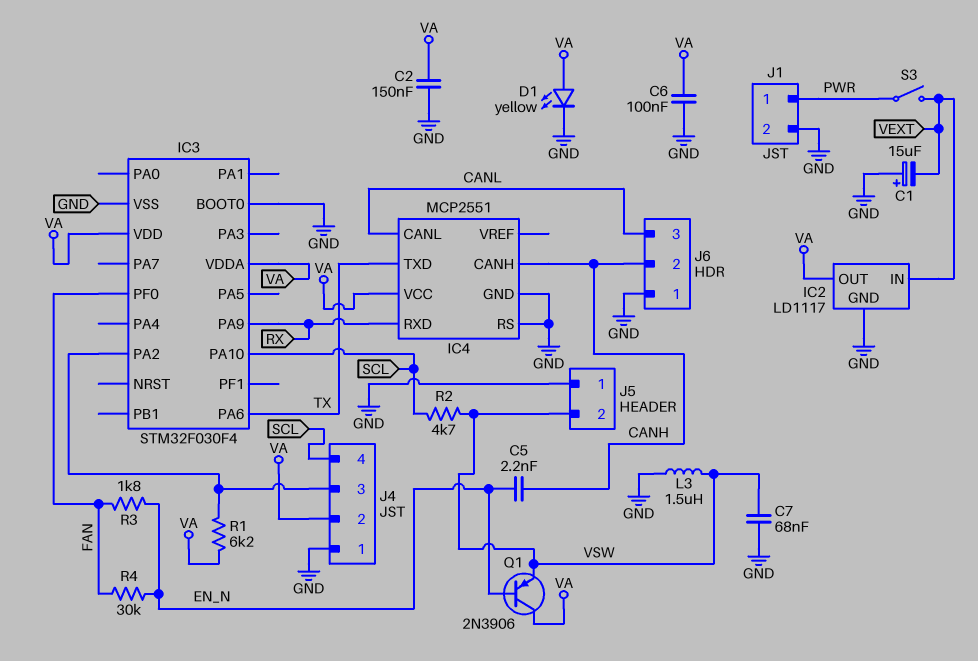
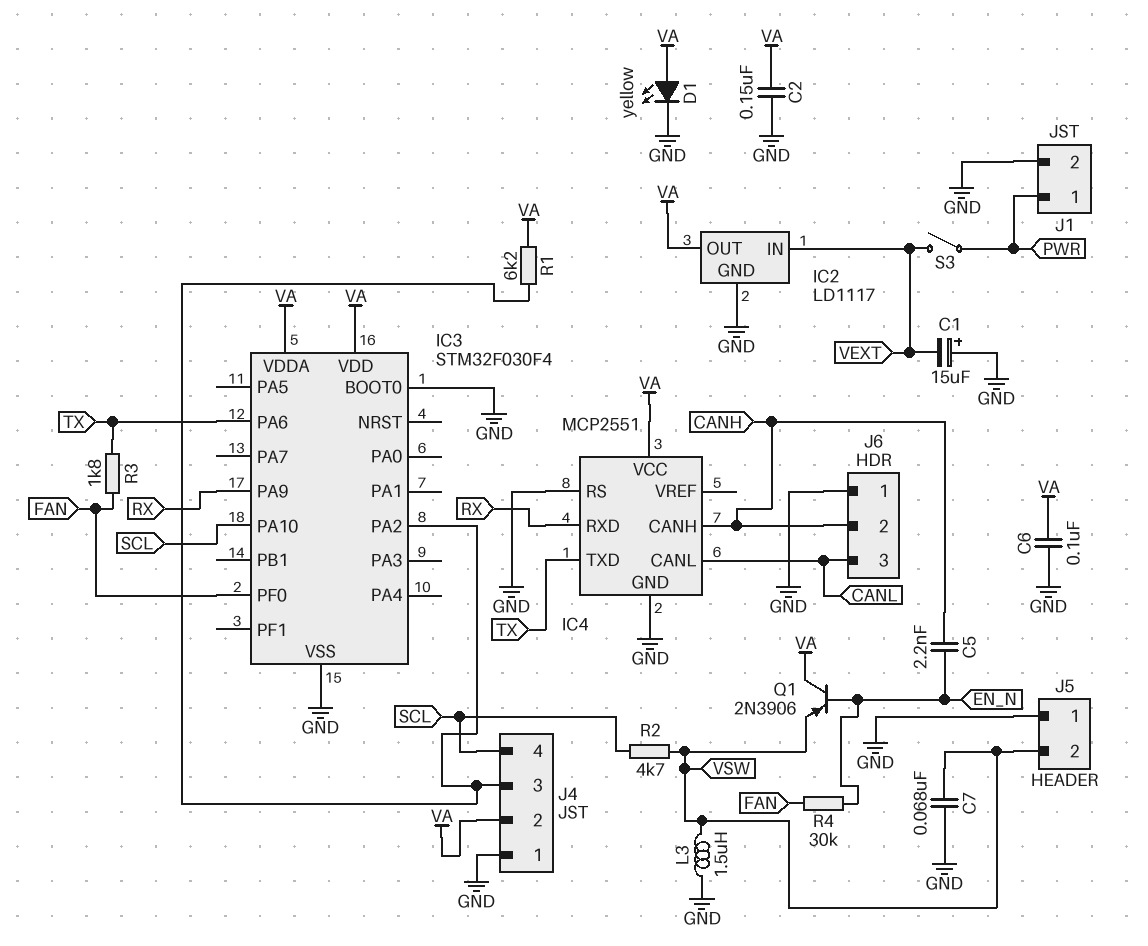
R3: 1.8k (EN_N, FAN) -> 1.8k (FAN, TX)

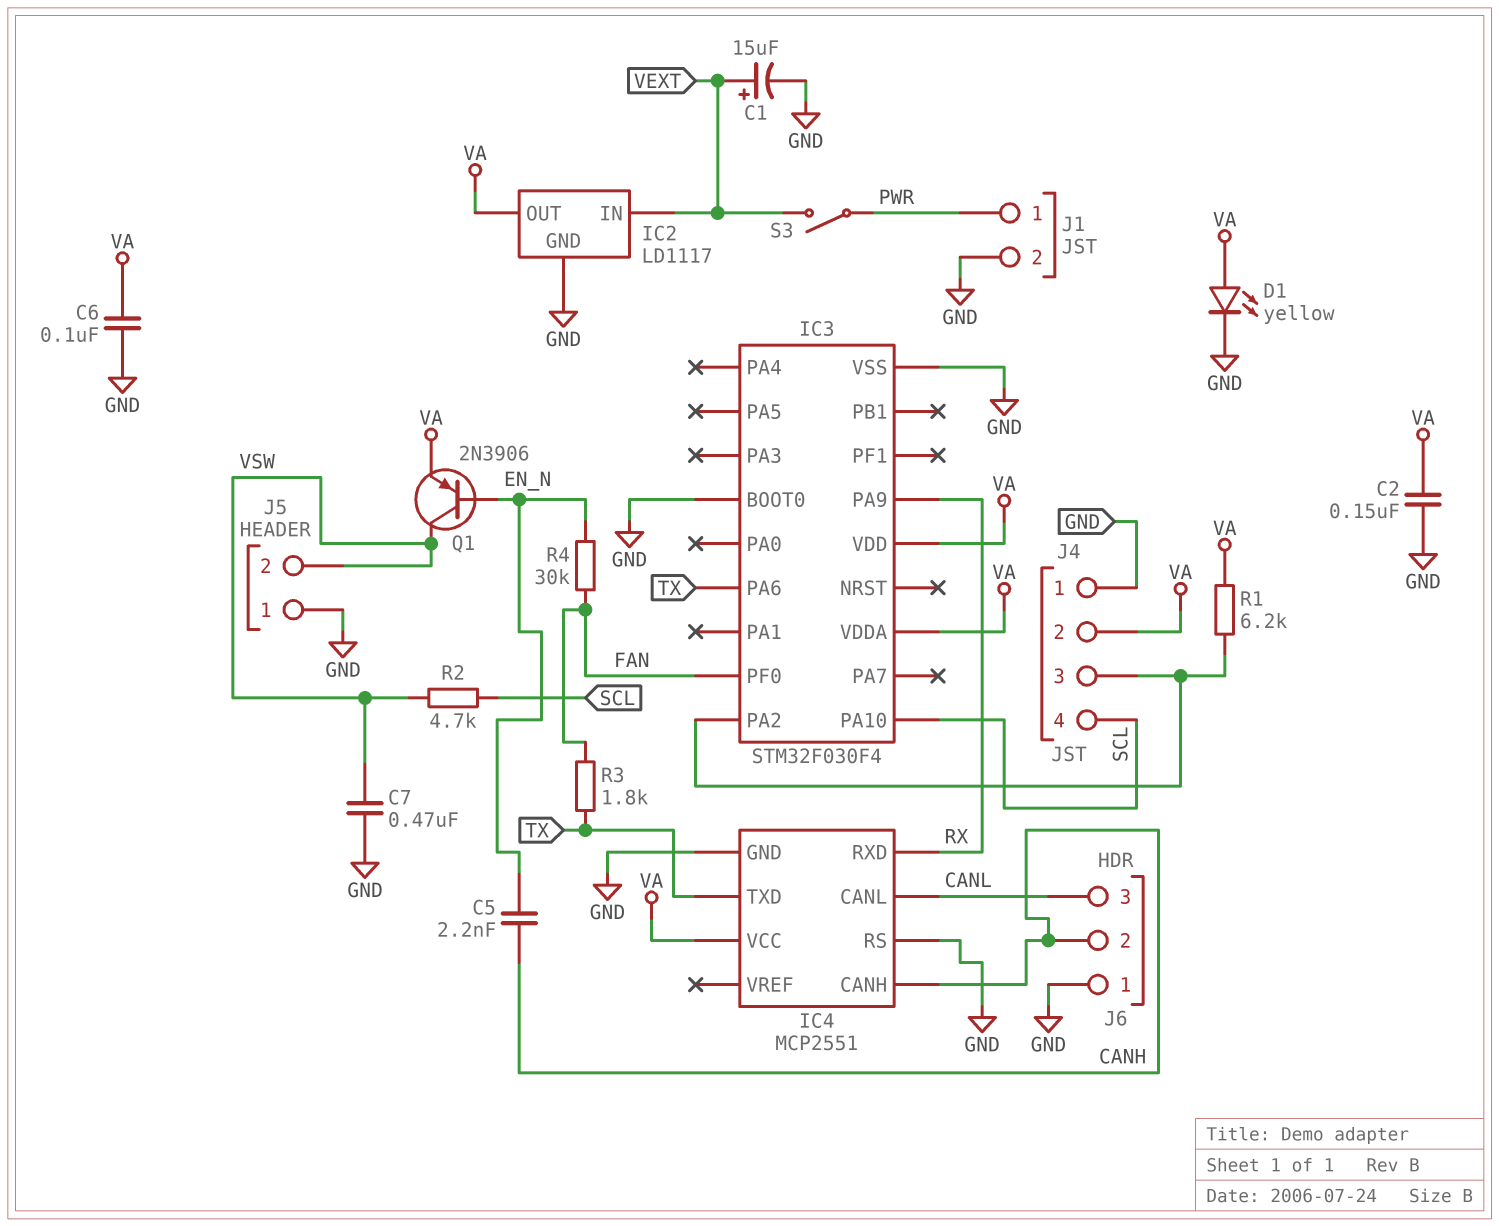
C1: 15uF (plus GND, minus VEXT) -> 15uF (plus VEXT, minus GND)
C7: 68nF (GND, VSW) -> 470nF (GND, VSW)
L3: 1.5uH (GND, VSW) -> none
Q1: PNP 2N3906 (B EN_N, C VA, E VSW) -> PNP 2N3906 (B EN_N, C VSW, E VA)

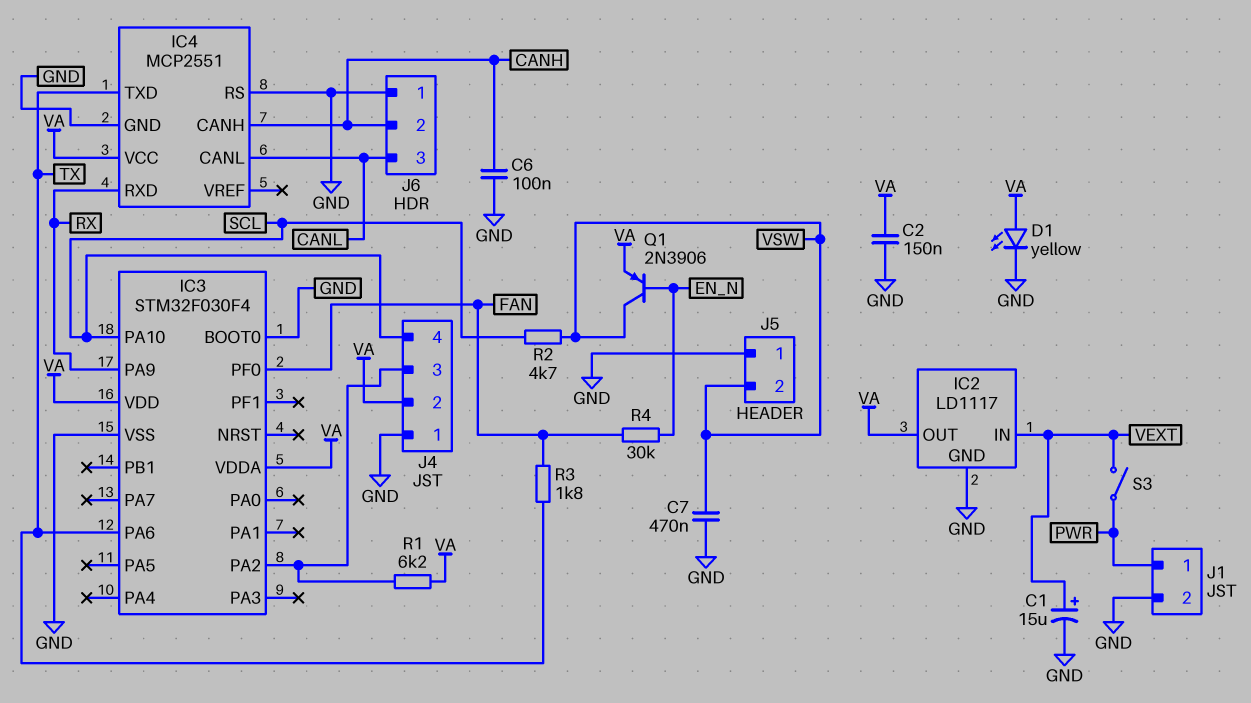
C5: 2.2nF (CANH, EN_N) -> none
C6: 100nF (GND, VA) -> 100nF (CANH, GND)

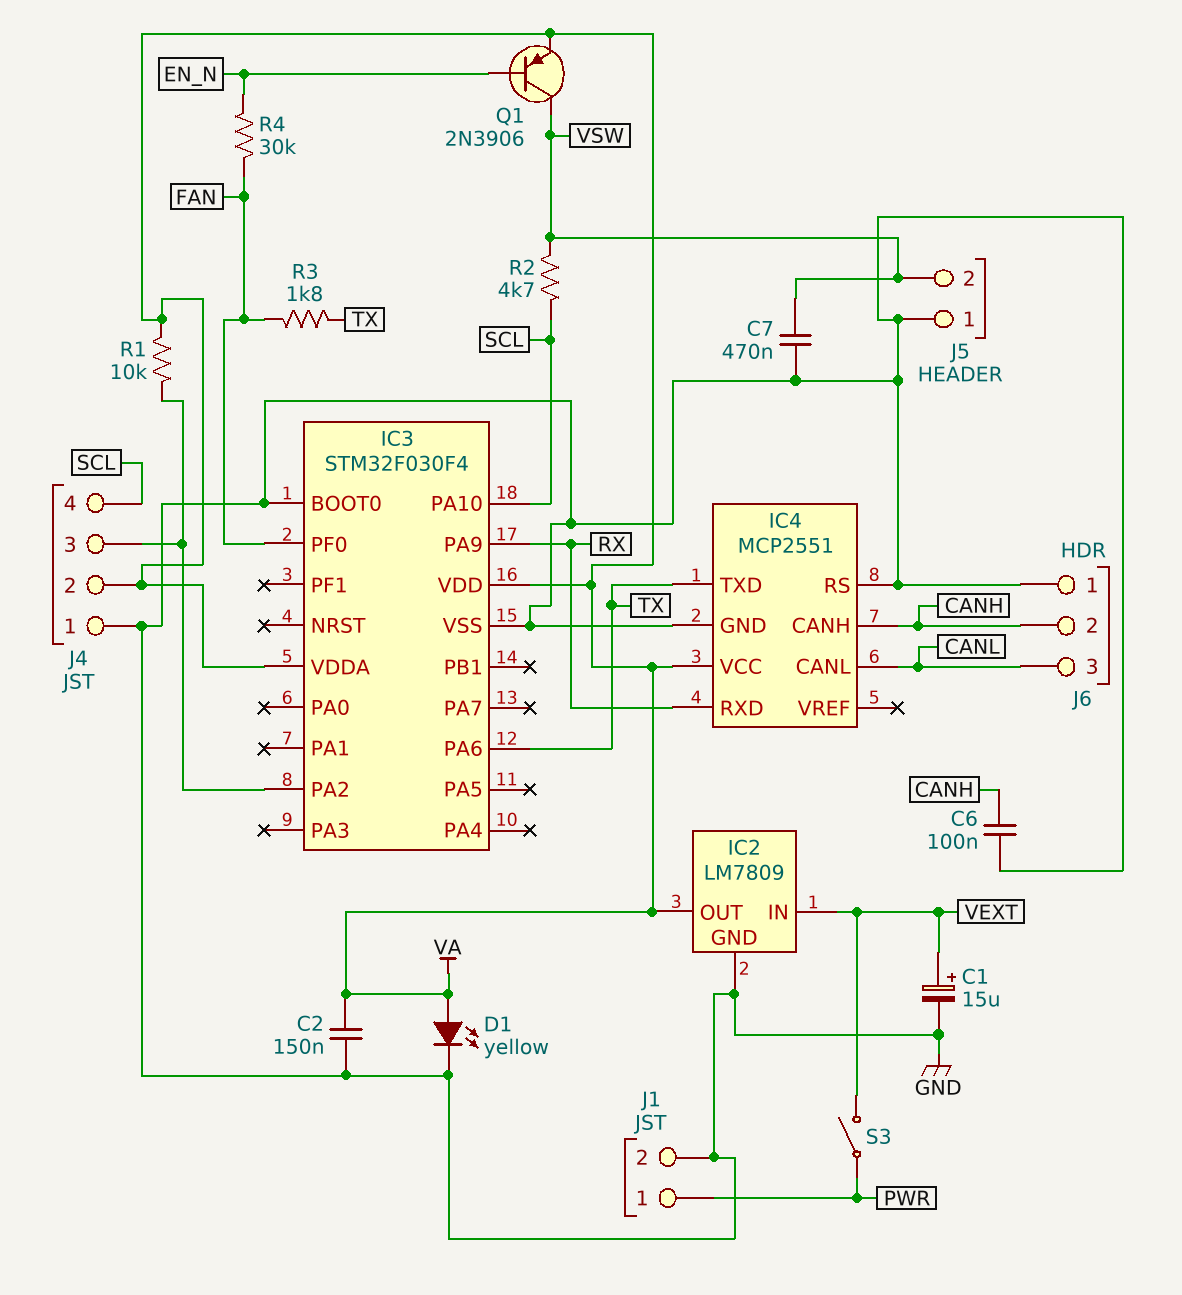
IC2: LD1117 -> LM7809
R1: 6.2k (IC3/PA2, VA) -> 10k (IC3/PA2, VA)

